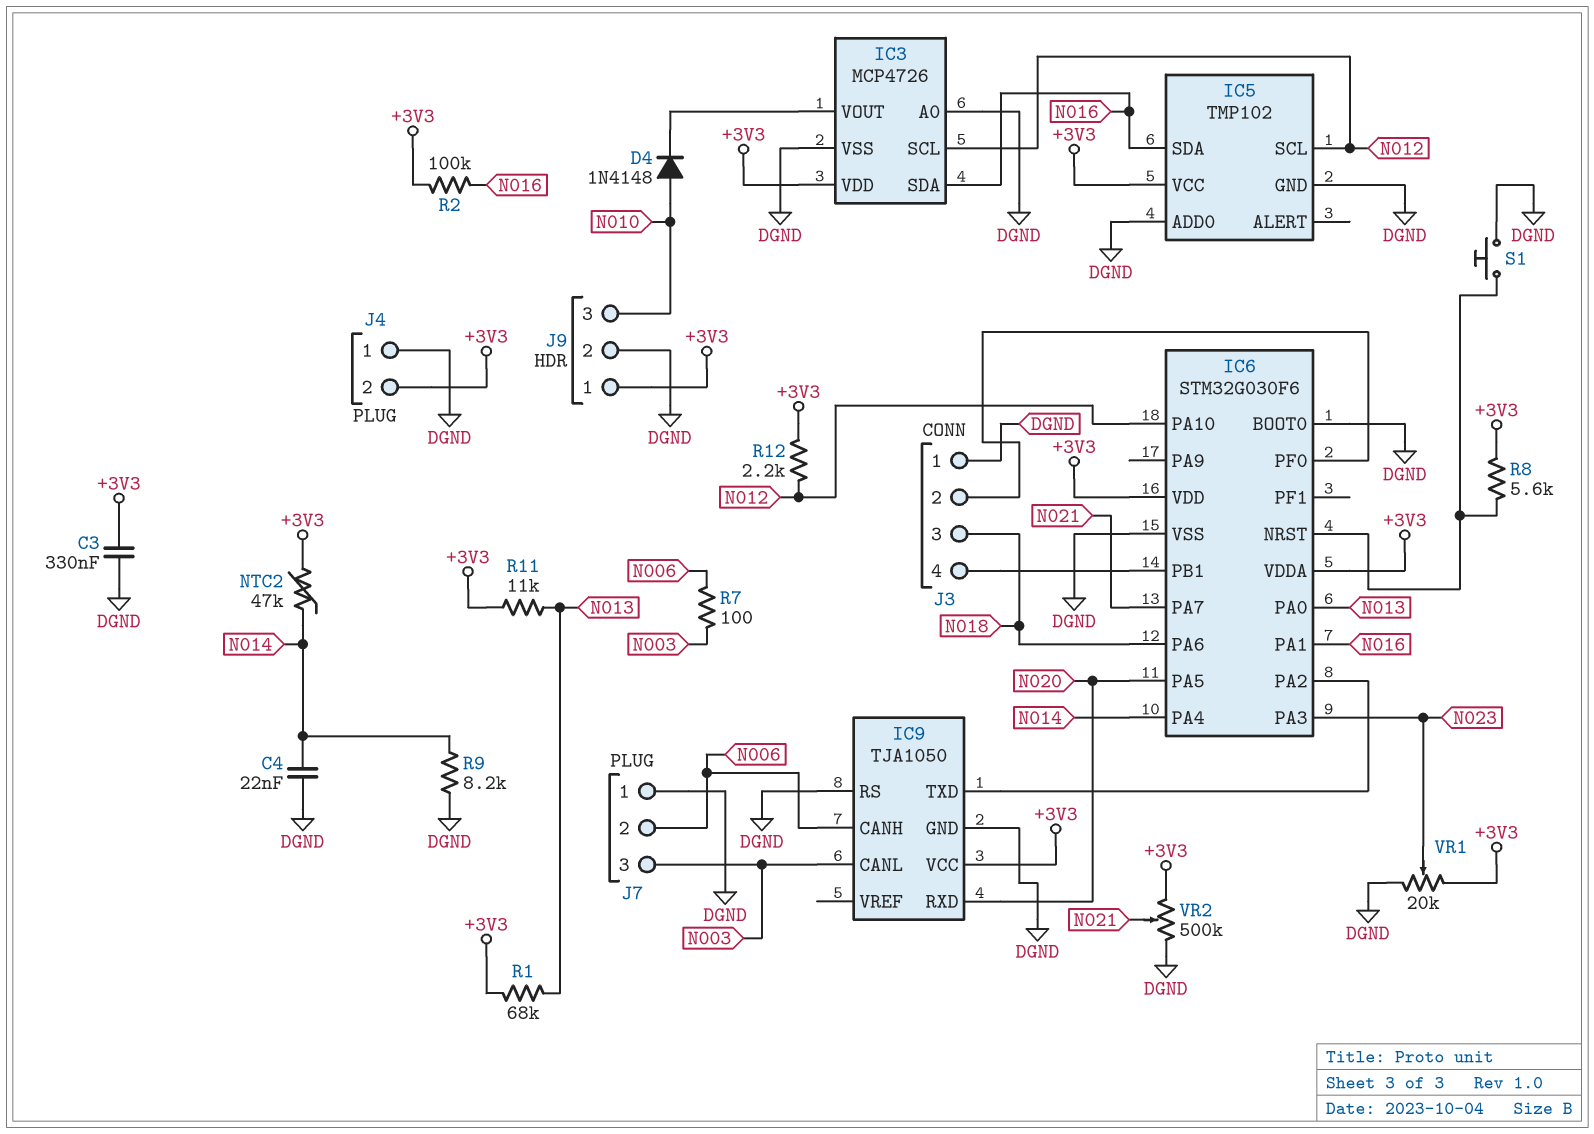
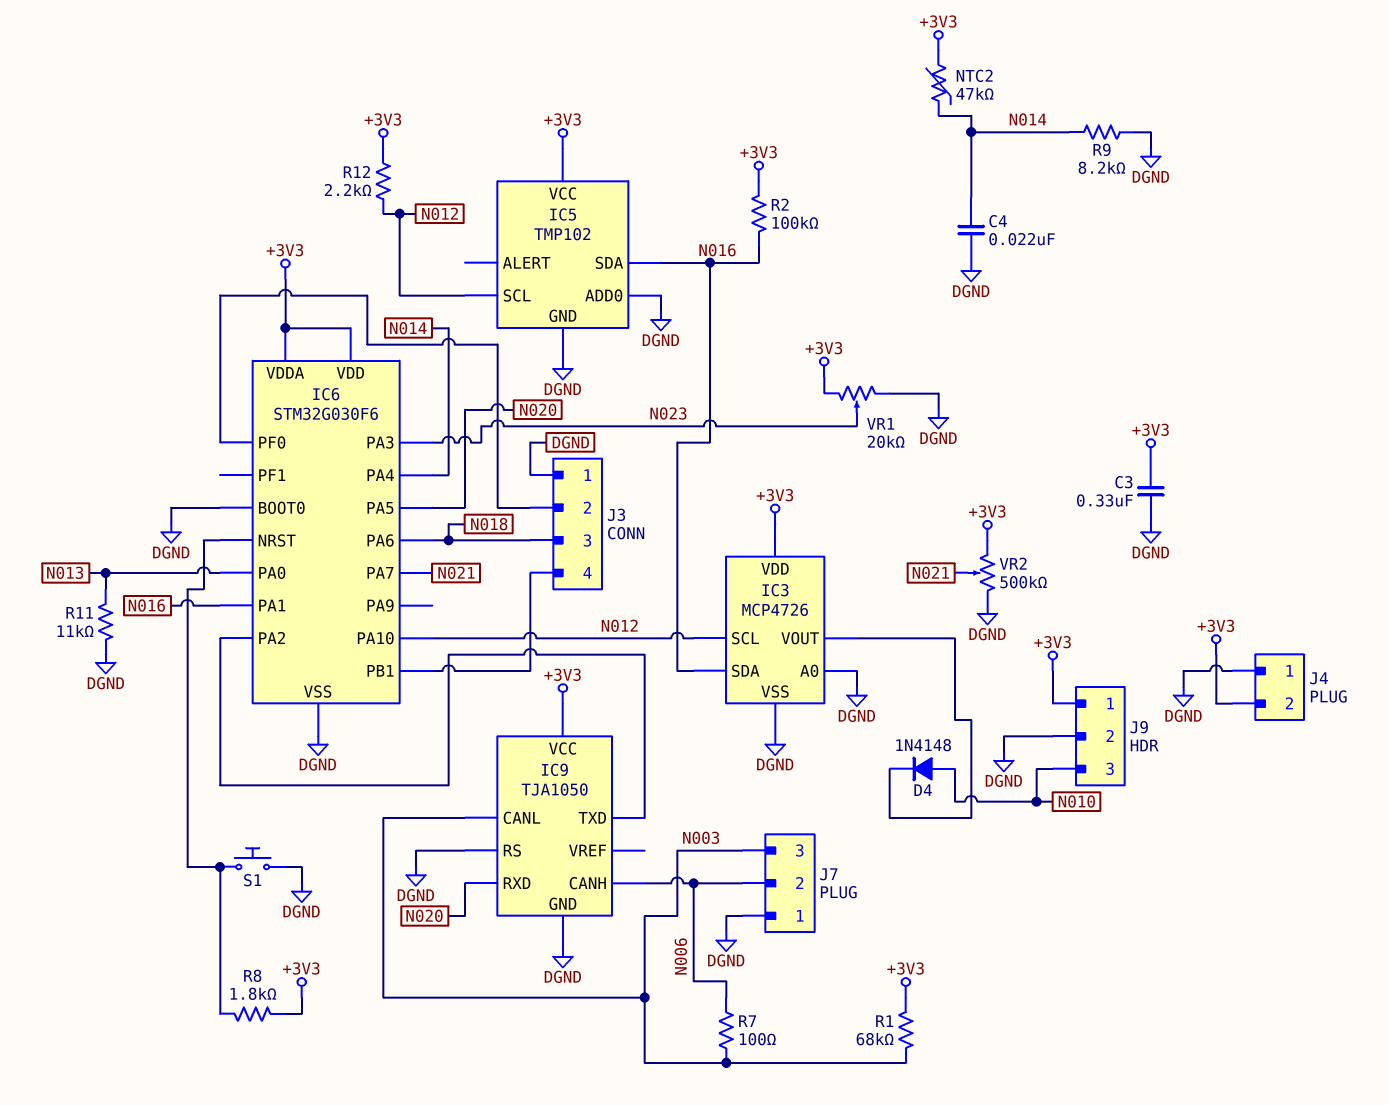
R1: 68k (+3V3, N013) -> 68k (+3V3, N003)
R8: 5.6k (+3V3, IC6/NRST) -> 1.8k (+3V3, IC6/NRST)
R11: 11k (+3V3, N013) -> 11k (DGND, N013)

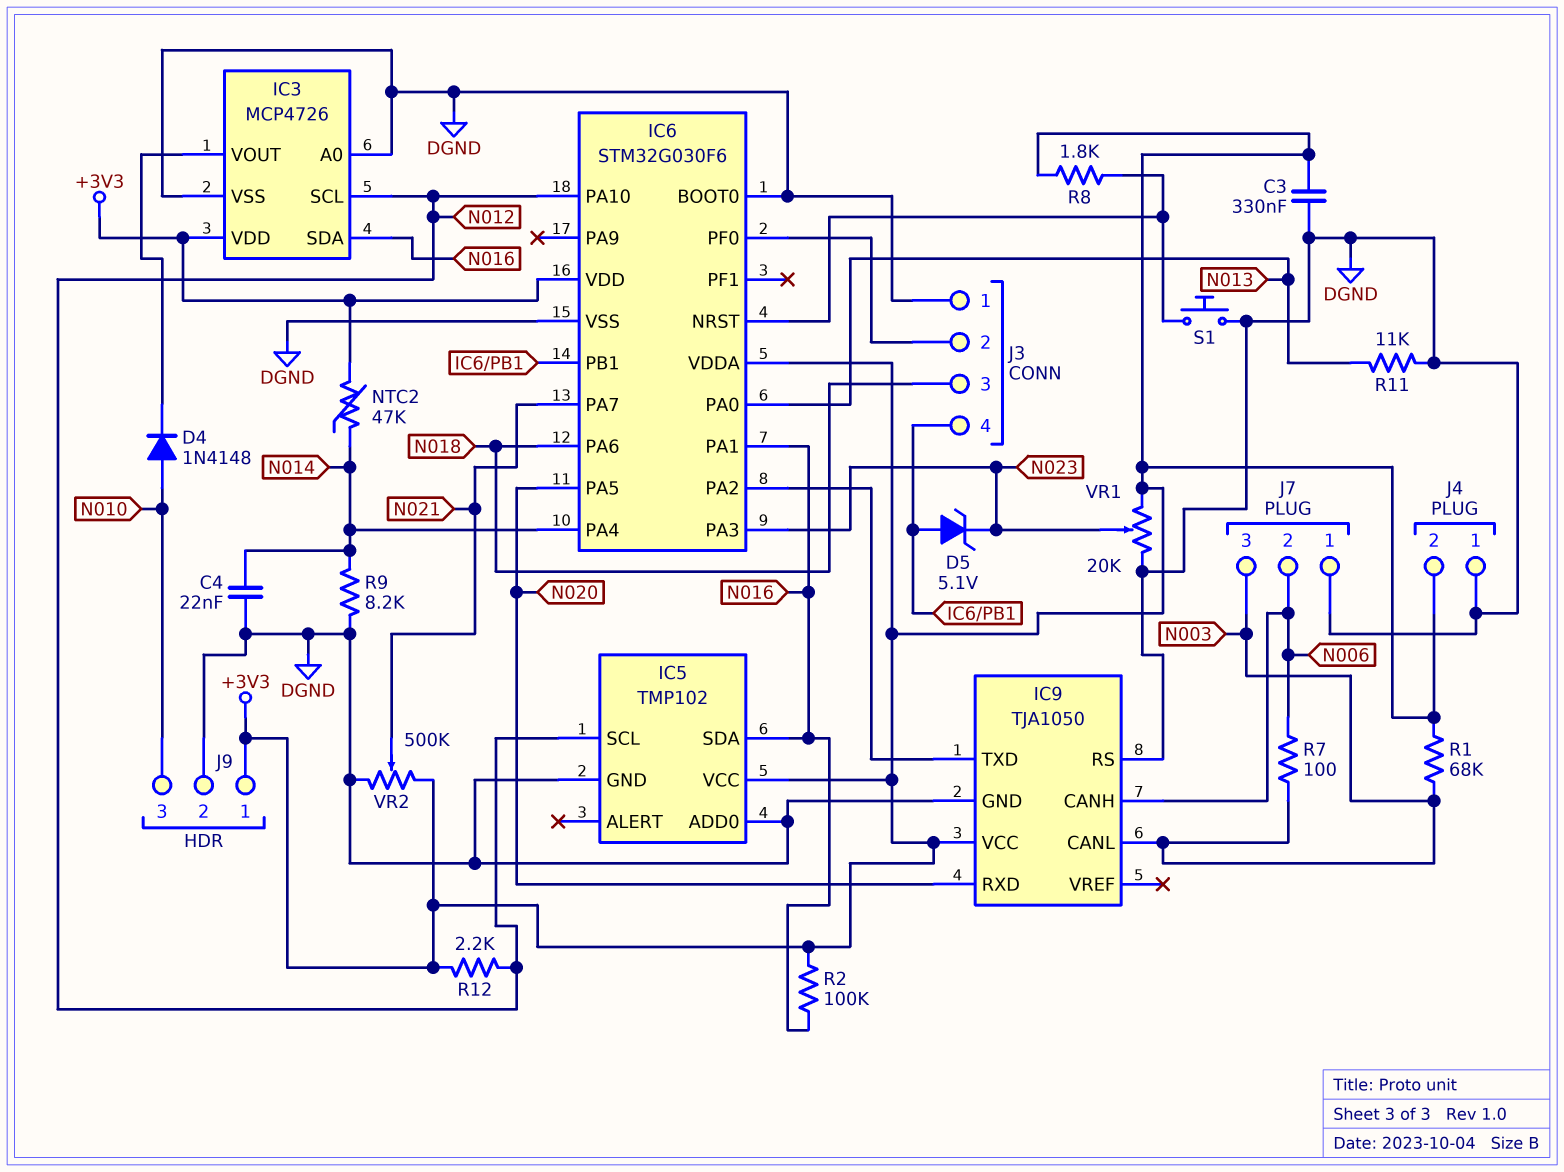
D5: none -> zener 5.1V (A IC6/PB1, K N023)

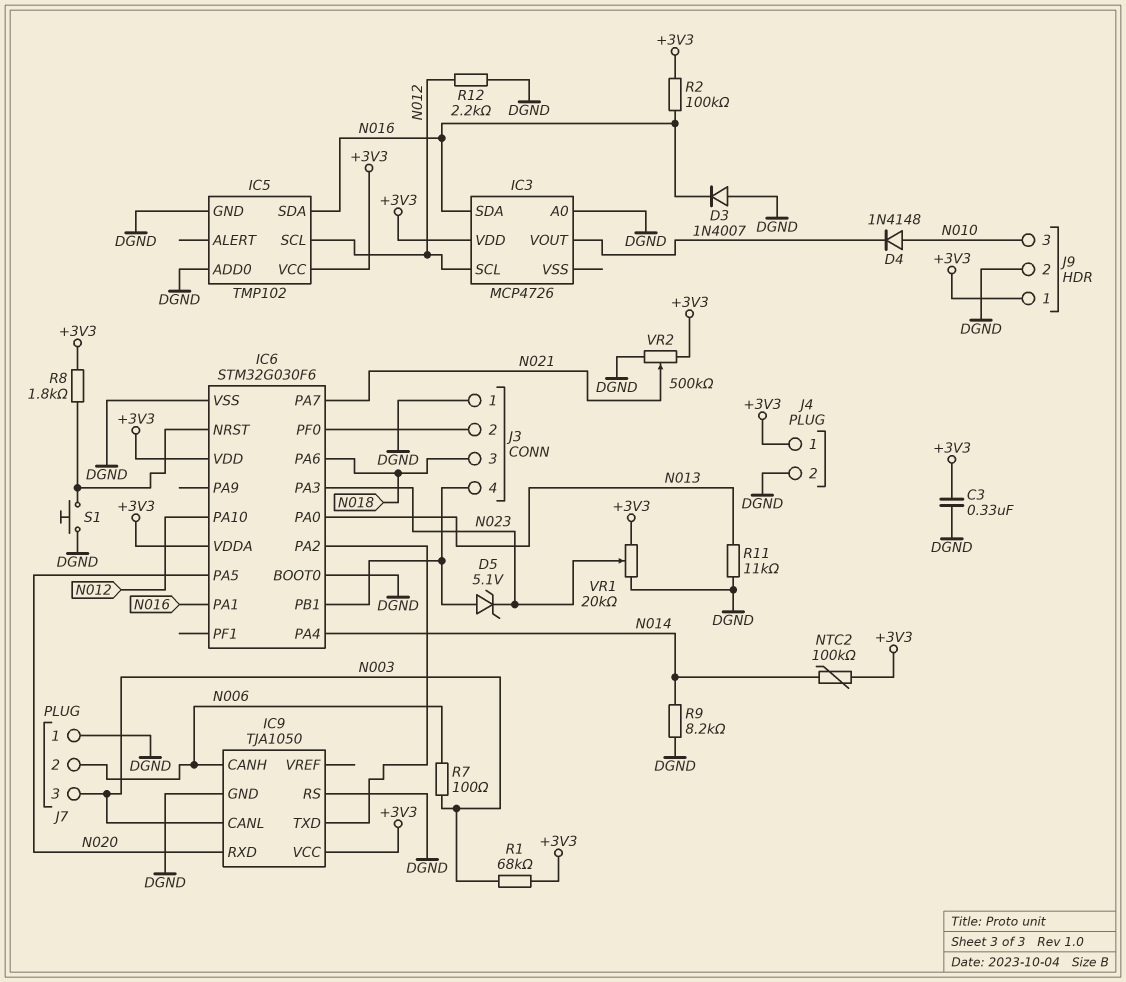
C4: 22nF (DGND, N014) -> none
D3: none -> diode 1N4007 (A DGND, K N016)
IC3 pin VSS: DGND -> none
J4 pin 1: DGND -> +3V3
J4 pin 2: +3V3 -> DGND
NTC2: 47k (+3V3, N014) -> 100k (+3V3, N014)
R12: 2.2k (+3V3, N012) -> 2.2k (DGND, N012)

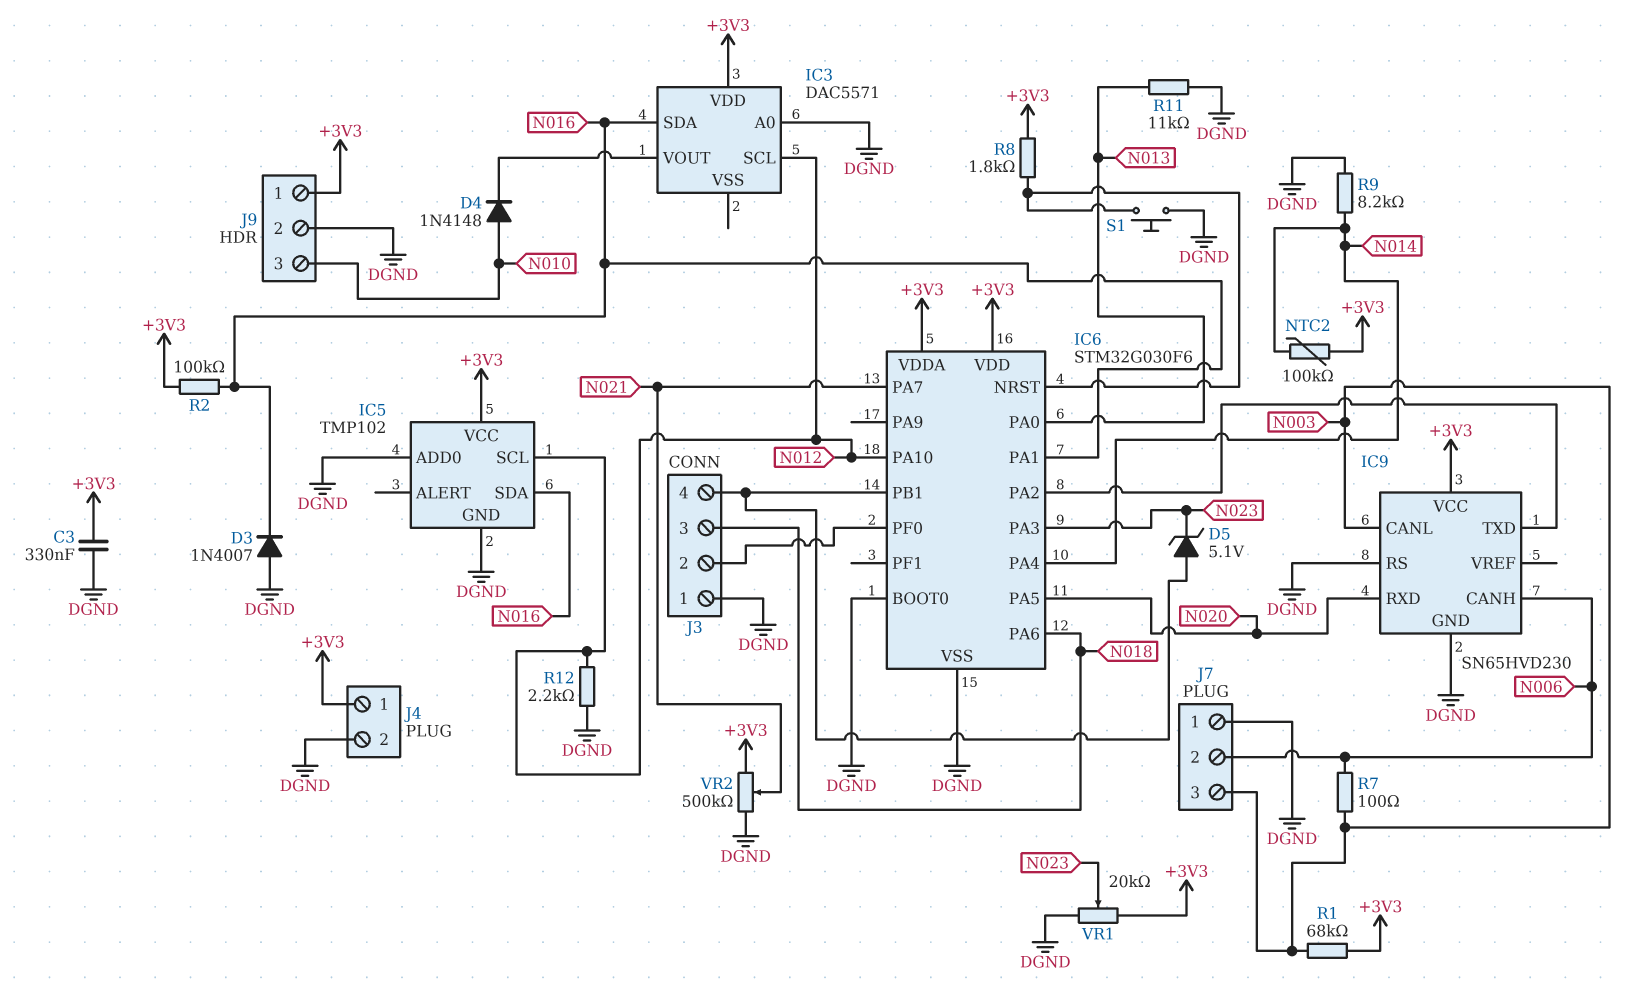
IC3: MCP4726 -> DAC5571
IC9: TJA1050 -> SN65HVD230

